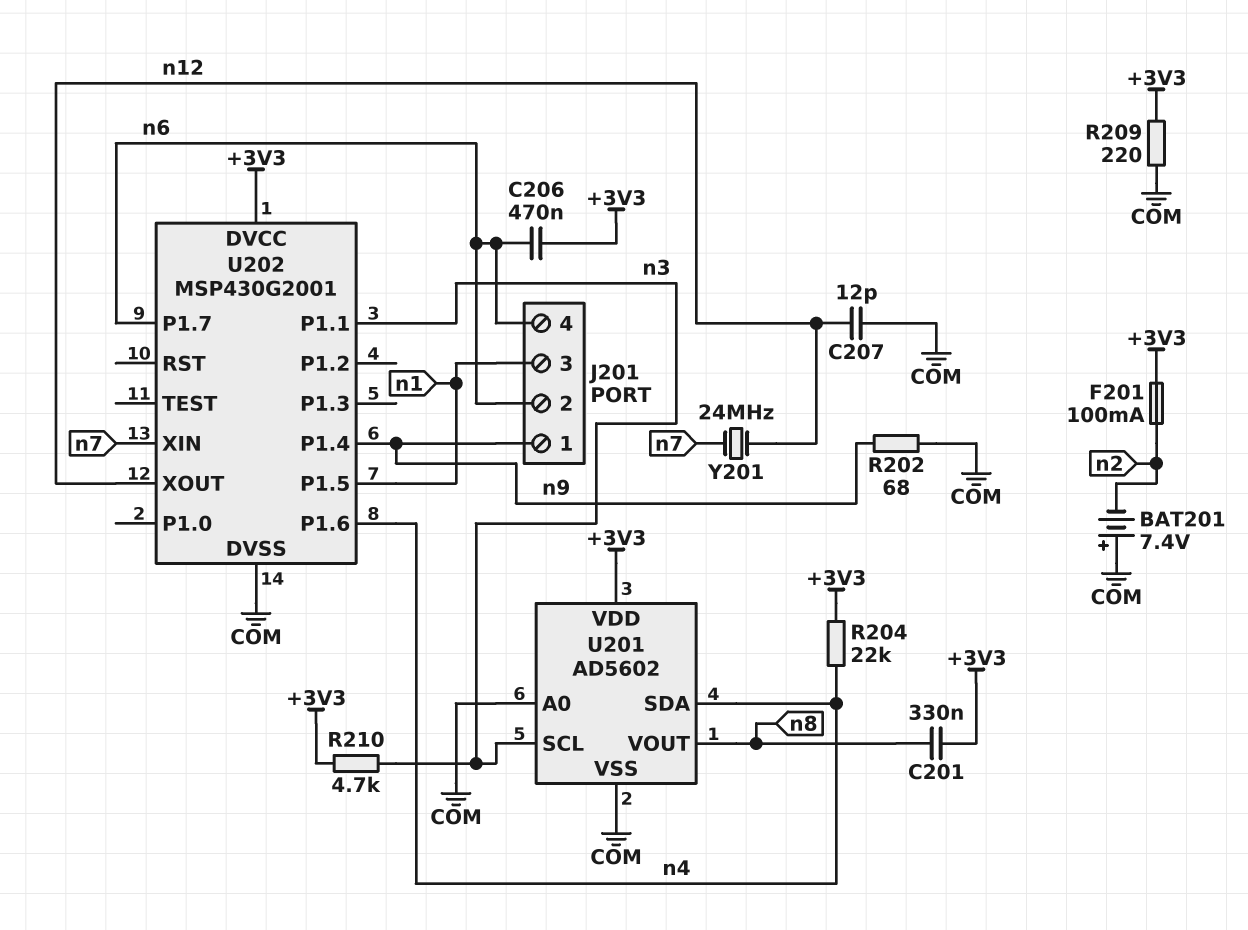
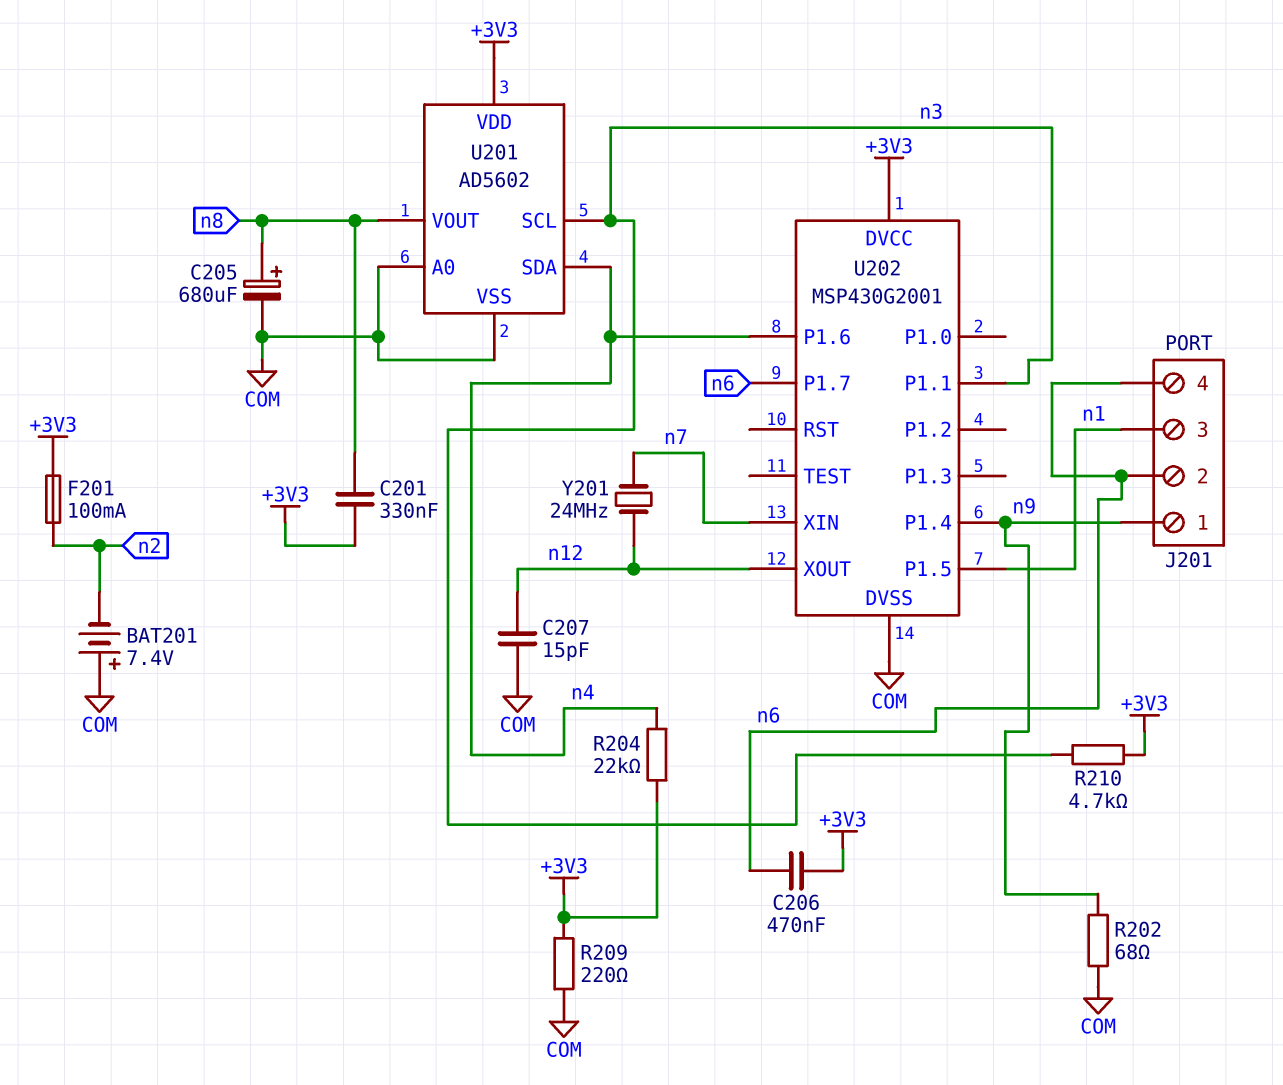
C205: none -> 680uF (plus n8, minus COM)
C207: 12pF (COM, n12) -> 15pF (COM, n12)

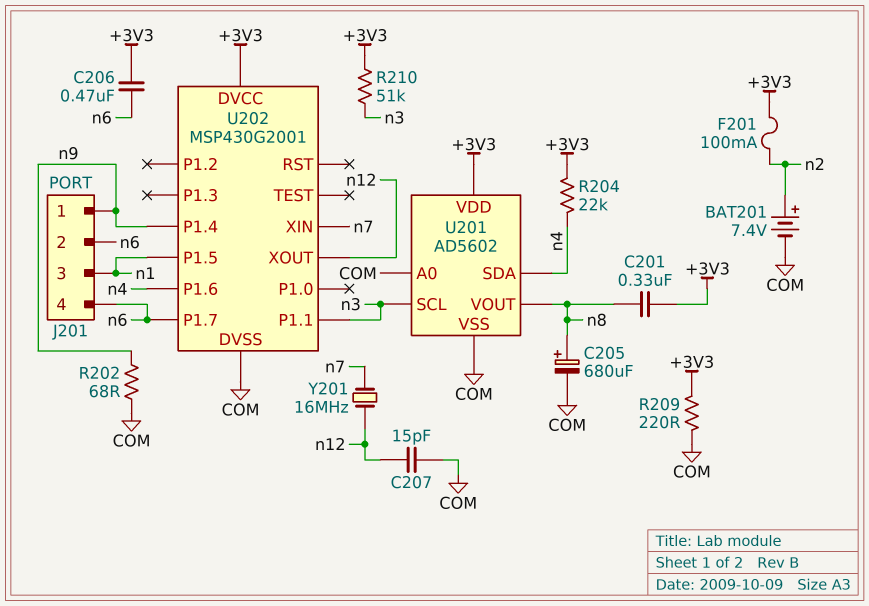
BAT201: 7.4V (plus COM, minus n2) -> 7.4V (plus n2, minus COM)
R210: 4.7k (+3V3, n3) -> 51k (+3V3, n3)
Y201: 24MHz (n7, n12) -> 16MHz (n7, n12)

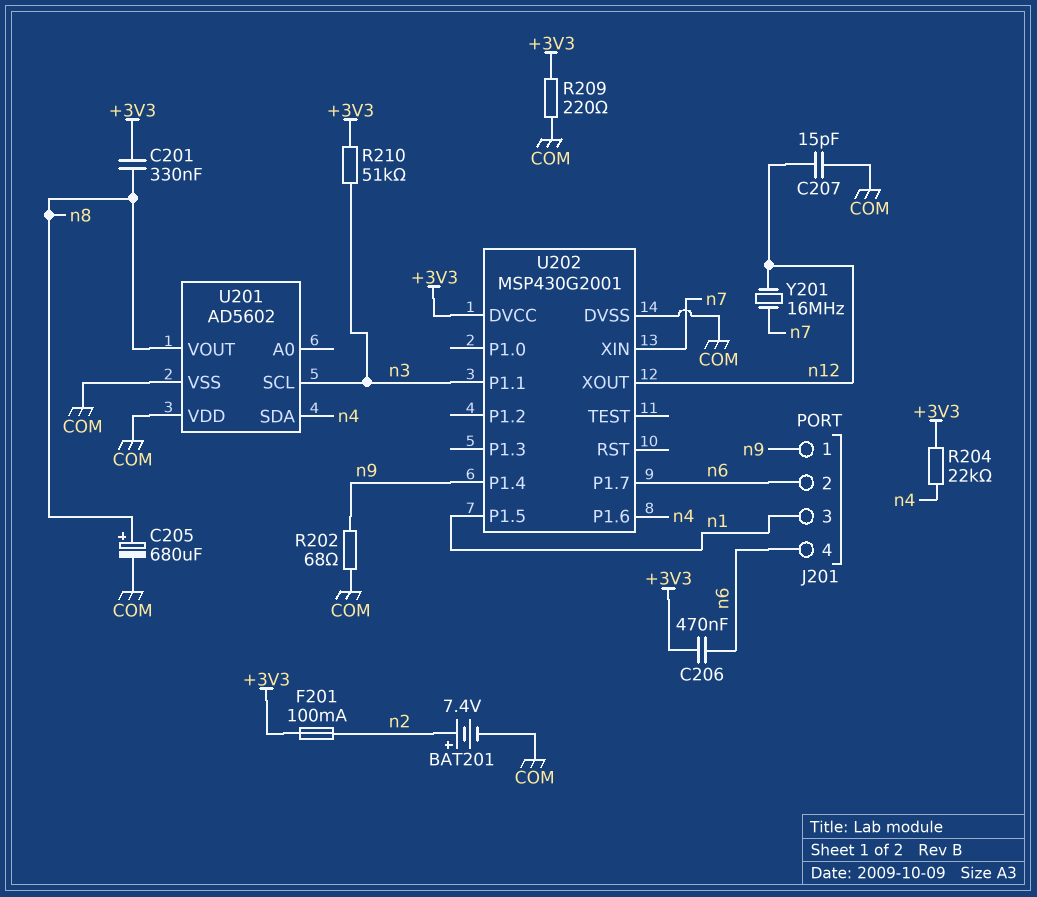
U201 pin A0: COM -> none
U201 pin VDD: +3V3 -> COM

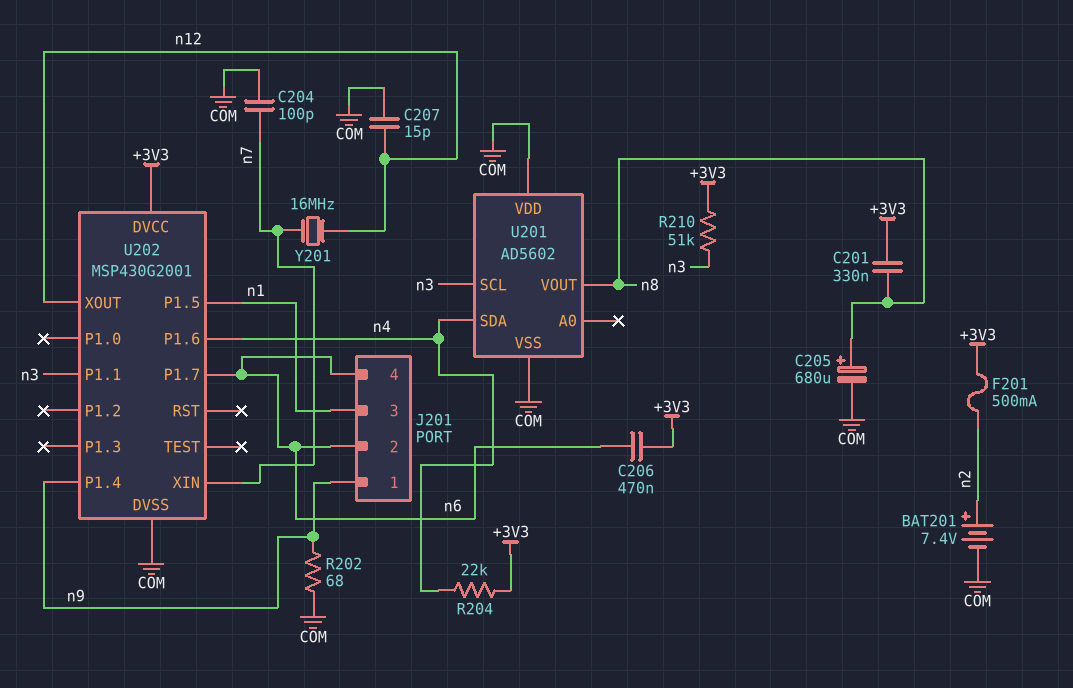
C204: none -> 100pF (COM, n7)
F201: 100mA (+3V3, n2) -> 500mA (+3V3, n2)
R209: 220 (+3V3, COM) -> none

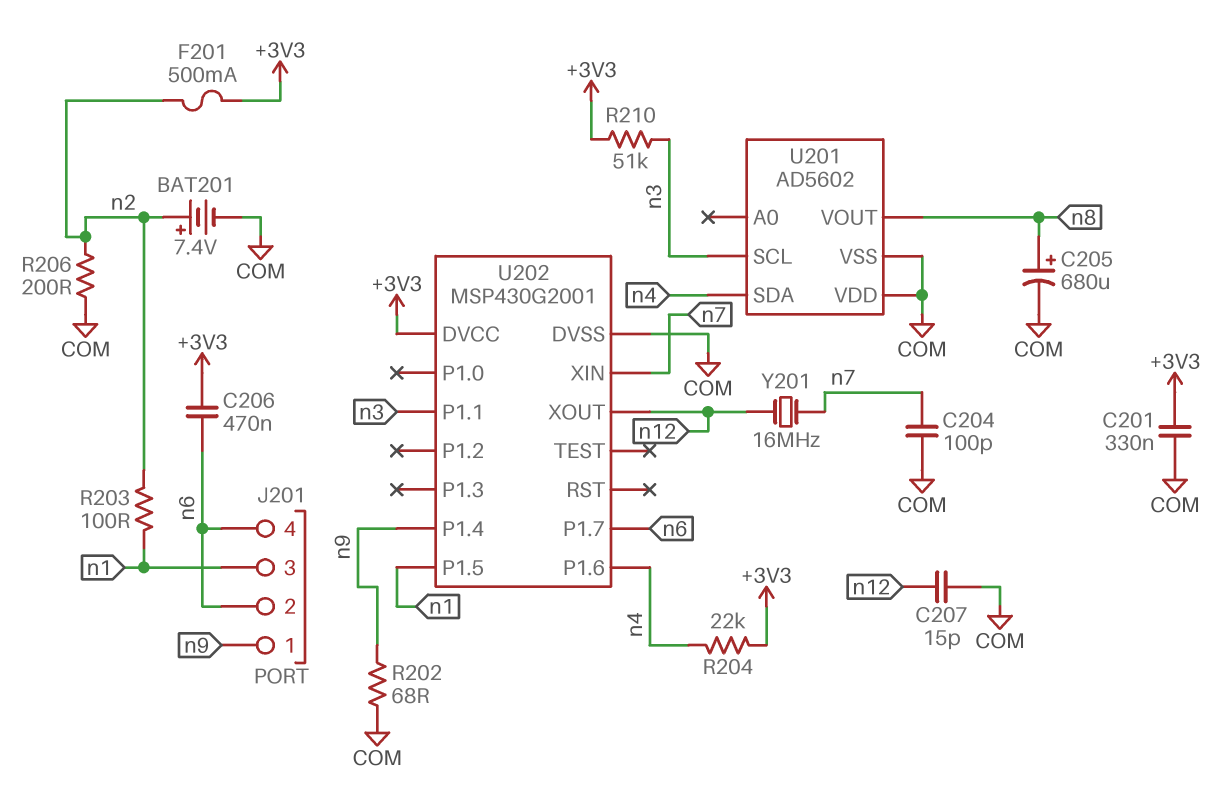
C201: 330nF (+3V3, n8) -> 330nF (+3V3, COM)
R203: none -> 100 (n1, n2)
R206: none -> 200 (COM, n2)

